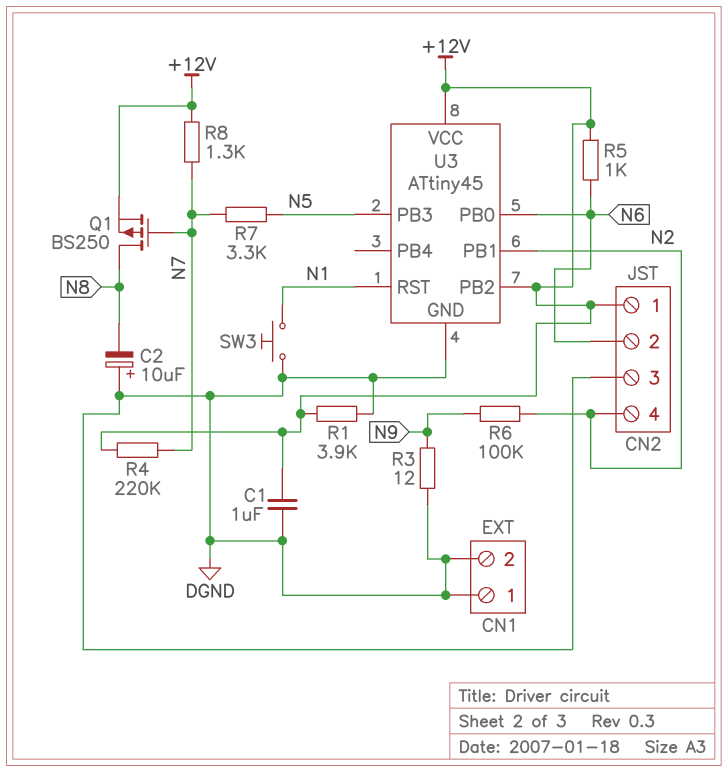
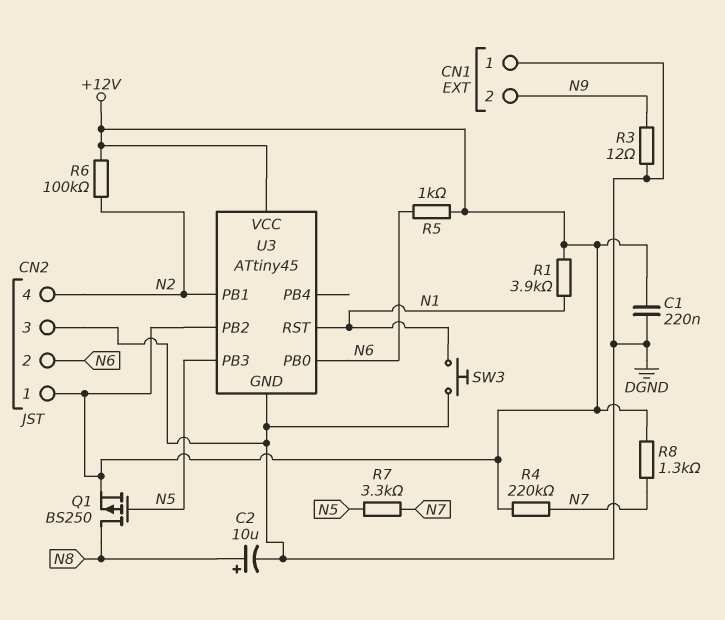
C1: 1uF (+12V, DGND) -> 220nF (+12V, DGND)
C2: 10uF (plus DGND, minus N8) -> 10uF (plus N8, minus DGND)
CN1 pin 2: DGND -> N9
Q1: PMOS BS250 (G N7, D N8, S +12V) -> PMOS BS250 (G N5, D N8, S +12V)
R1: 3.9k (+12V, DGND) -> 3.9k (+12V, N1)
R6: 100k (N2, N9) -> 100k (+12V, N2)

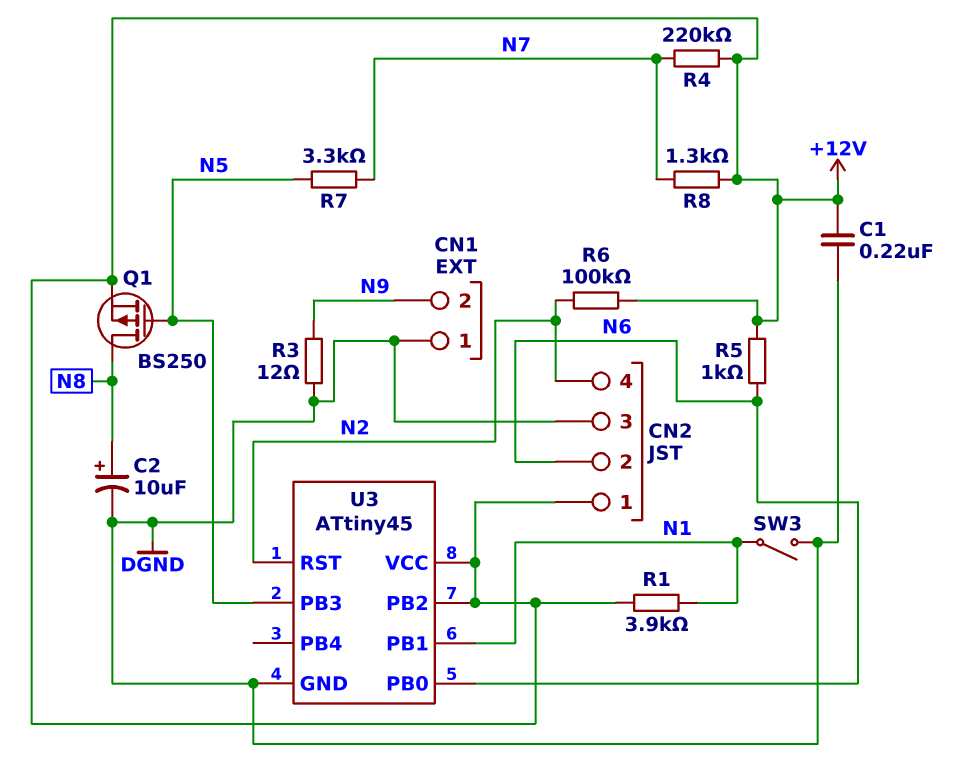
SW3: button (DGND, N1) -> switch (DGND, N1)
U3 pin PB1: N2 -> N1
U3 pin RST: N1 -> N2

